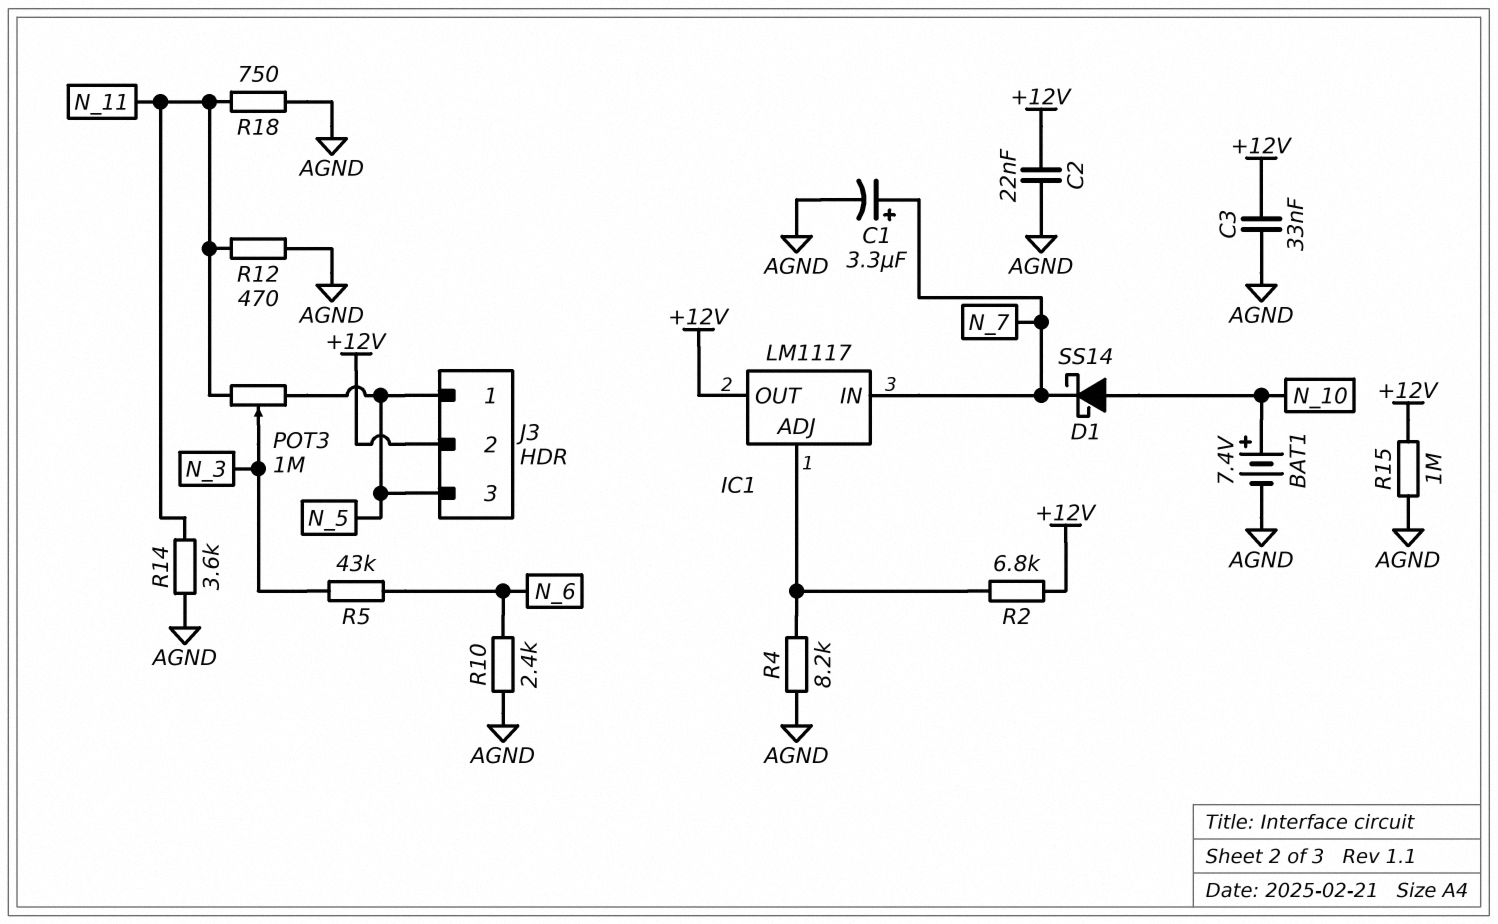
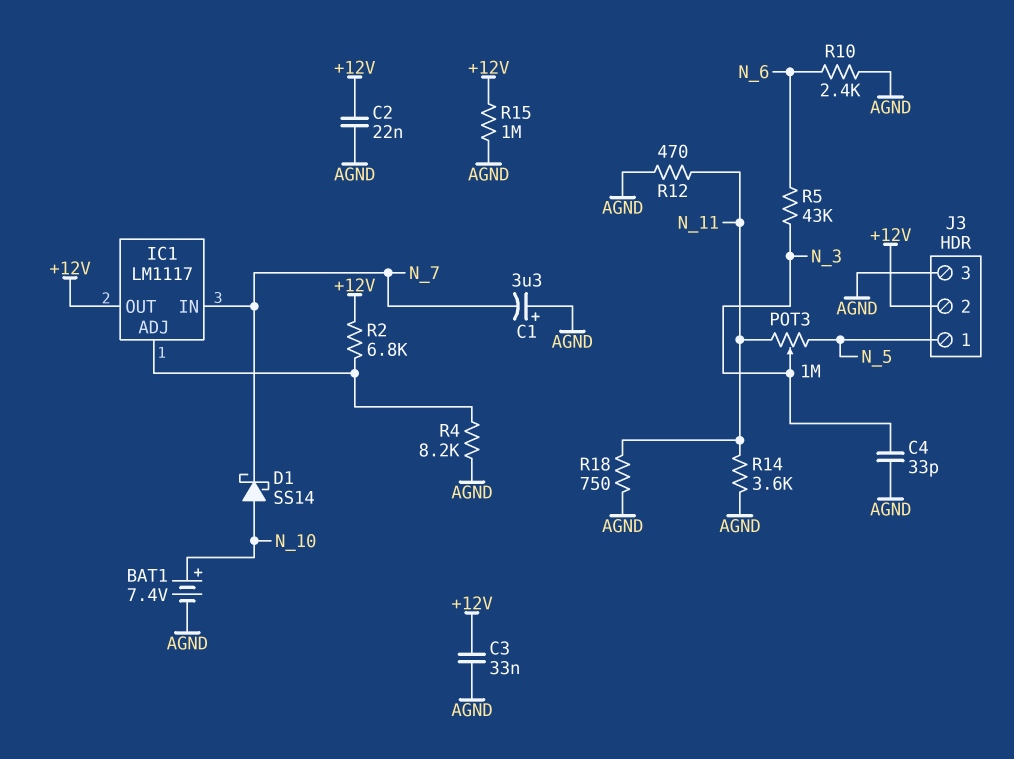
C1: 3.3uF (plus N_7, minus AGND) -> 3.3uF (plus AGND, minus N_7)
C4: none -> 33pF (AGND, N_3)
J3 pin 3: N_5 -> AGND

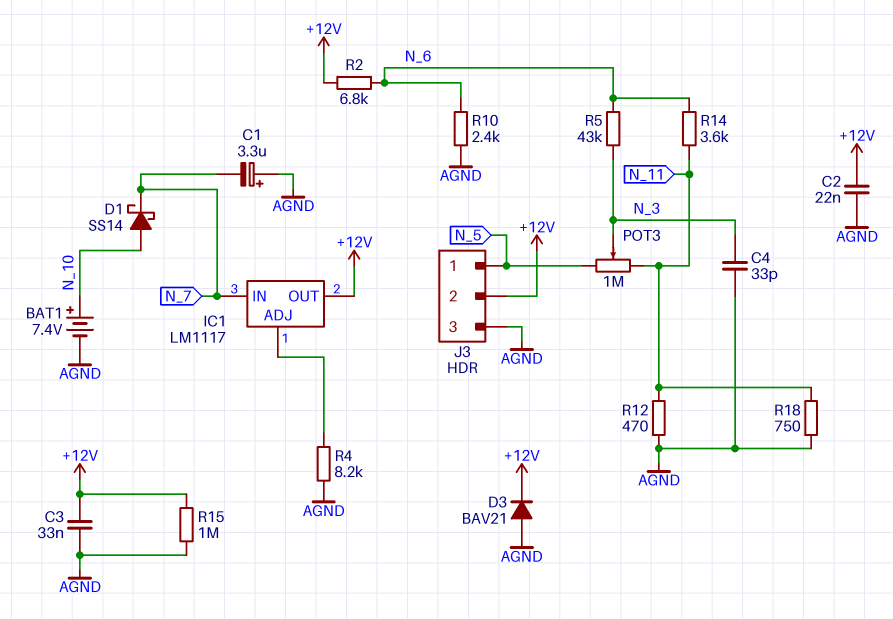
D3: none -> diode BAV21 (A AGND, K +12V)
R2: 6.8k (+12V, IC1/ADJ) -> 6.8k (+12V, N_6)
R14: 3.6k (AGND, N_11) -> 3.6k (N_6, N_11)

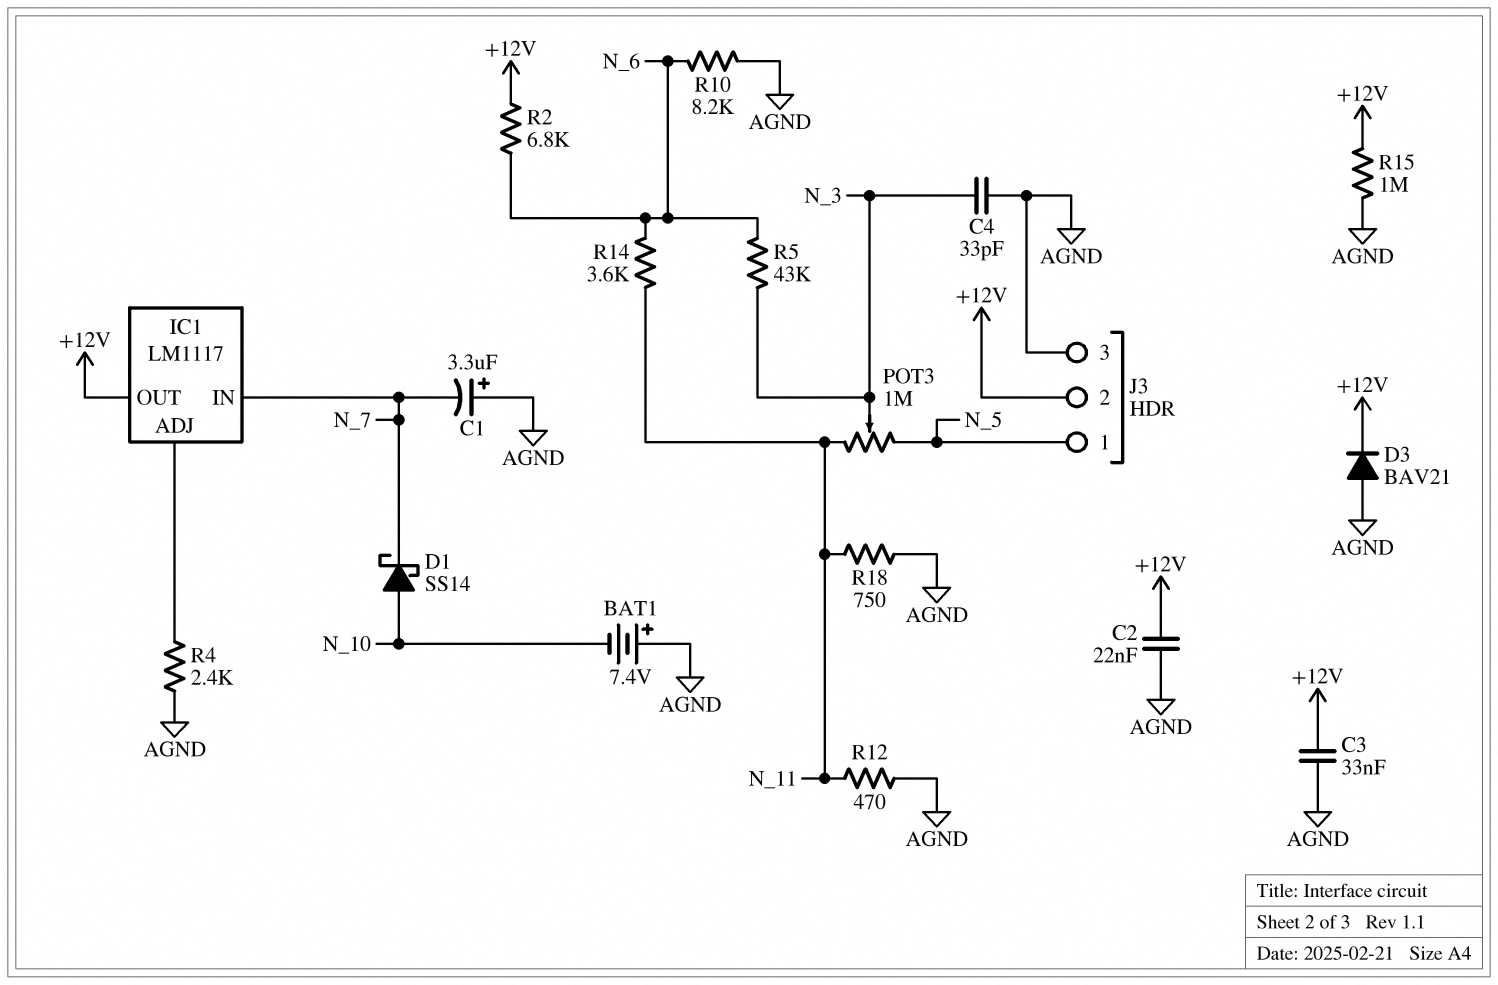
BAT1: 7.4V (plus N_10, minus AGND) -> 7.4V (plus AGND, minus N_10)
R4: 8.2k (AGND, IC1/ADJ) -> 2.4k (AGND, IC1/ADJ)
R10: 2.4k (AGND, N_6) -> 8.2k (AGND, N_6)

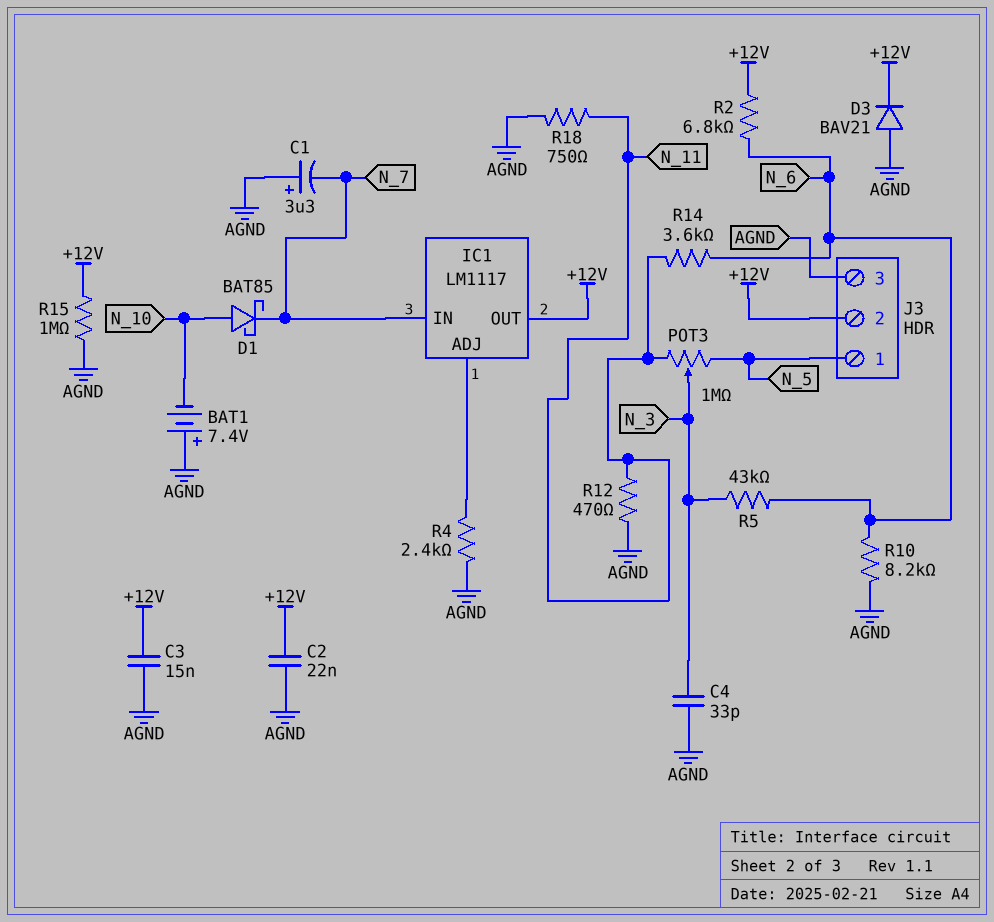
C3: 33nF (+12V, AGND) -> 15nF (+12V, AGND)
D1: schottky SS14 (A N_10, K N_7) -> schottky BAT85 (A N_10, K N_7)

